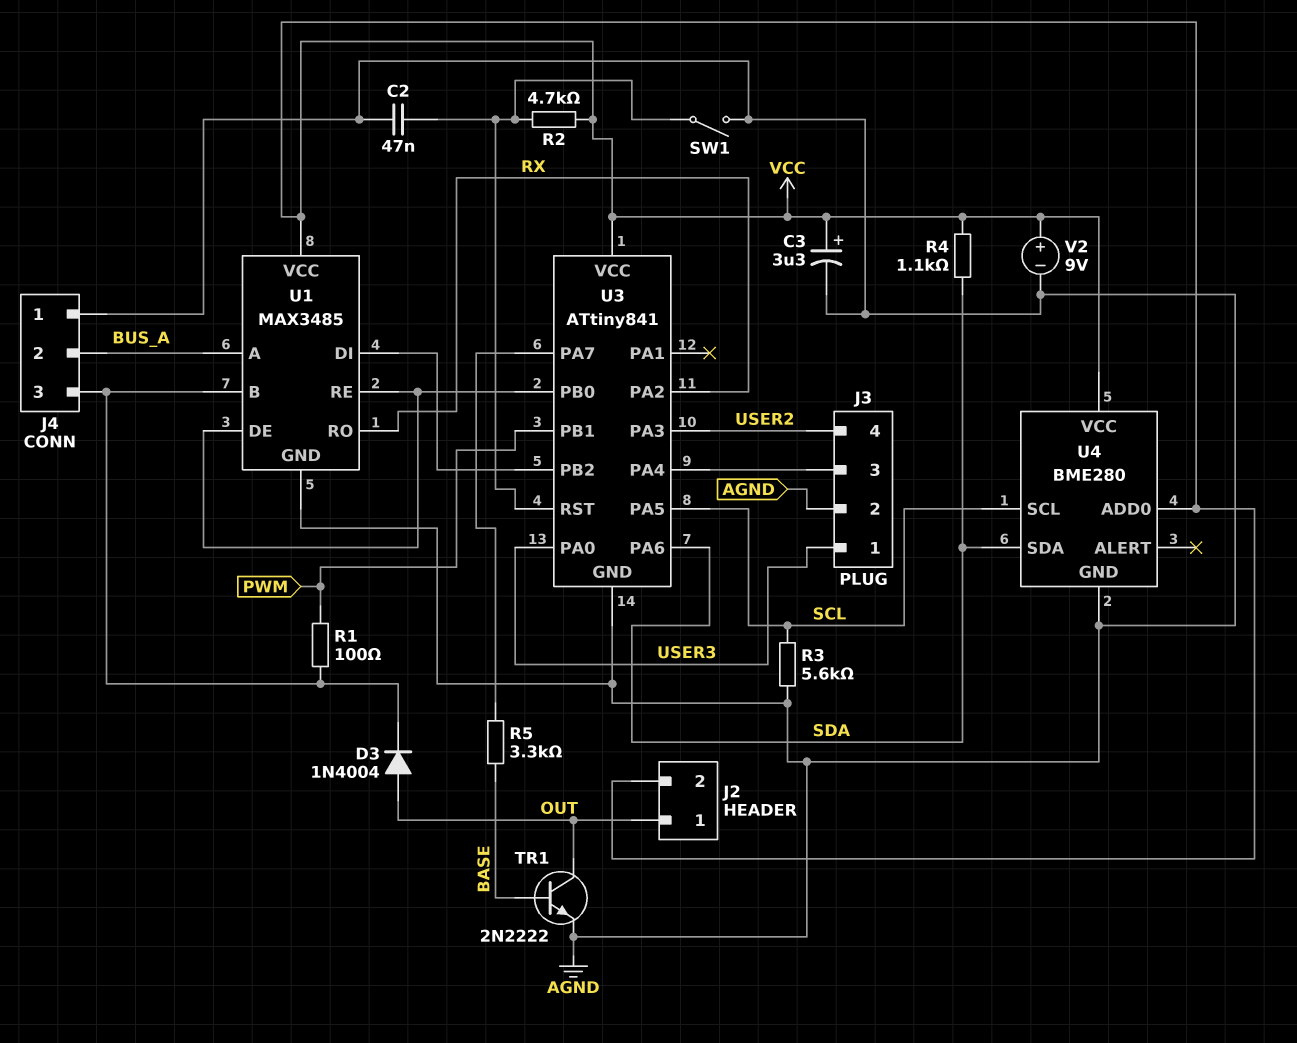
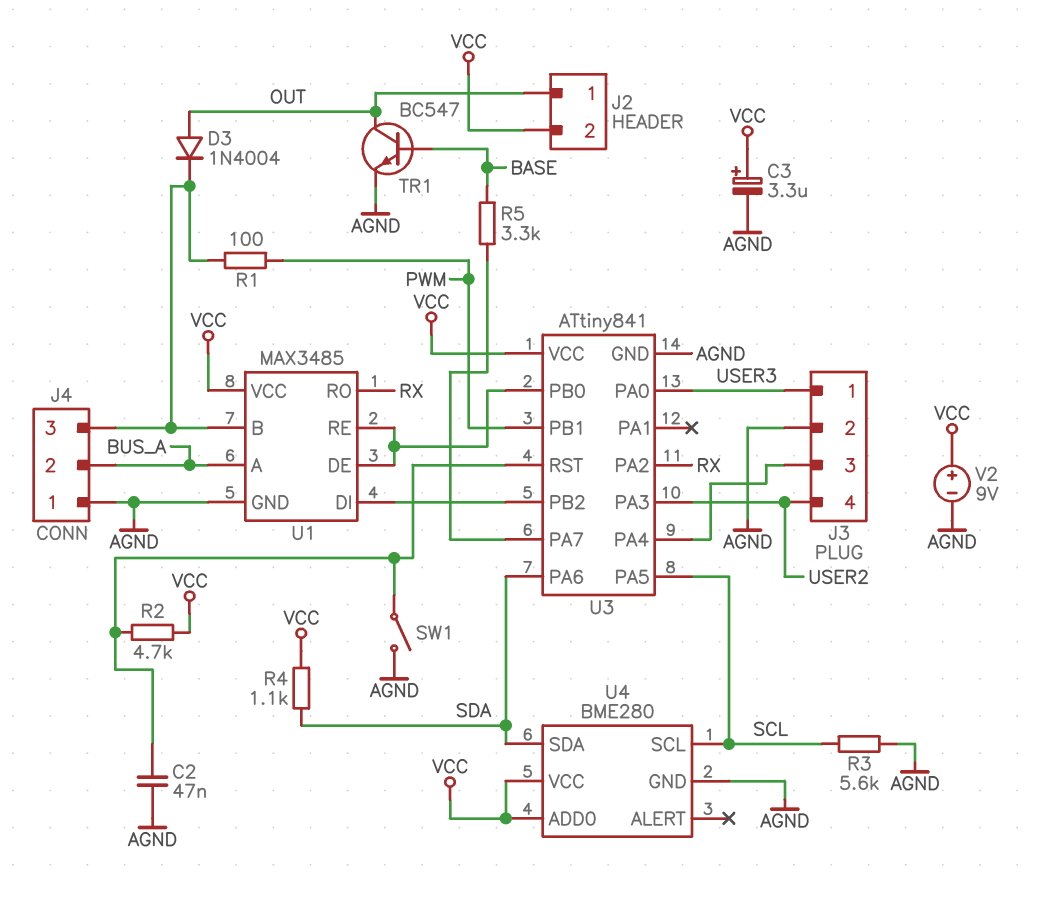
TR1: NPN 2N2222 (B BASE, C OUT, E AGND) -> NPN BC547 (B BASE, C OUT, E AGND)

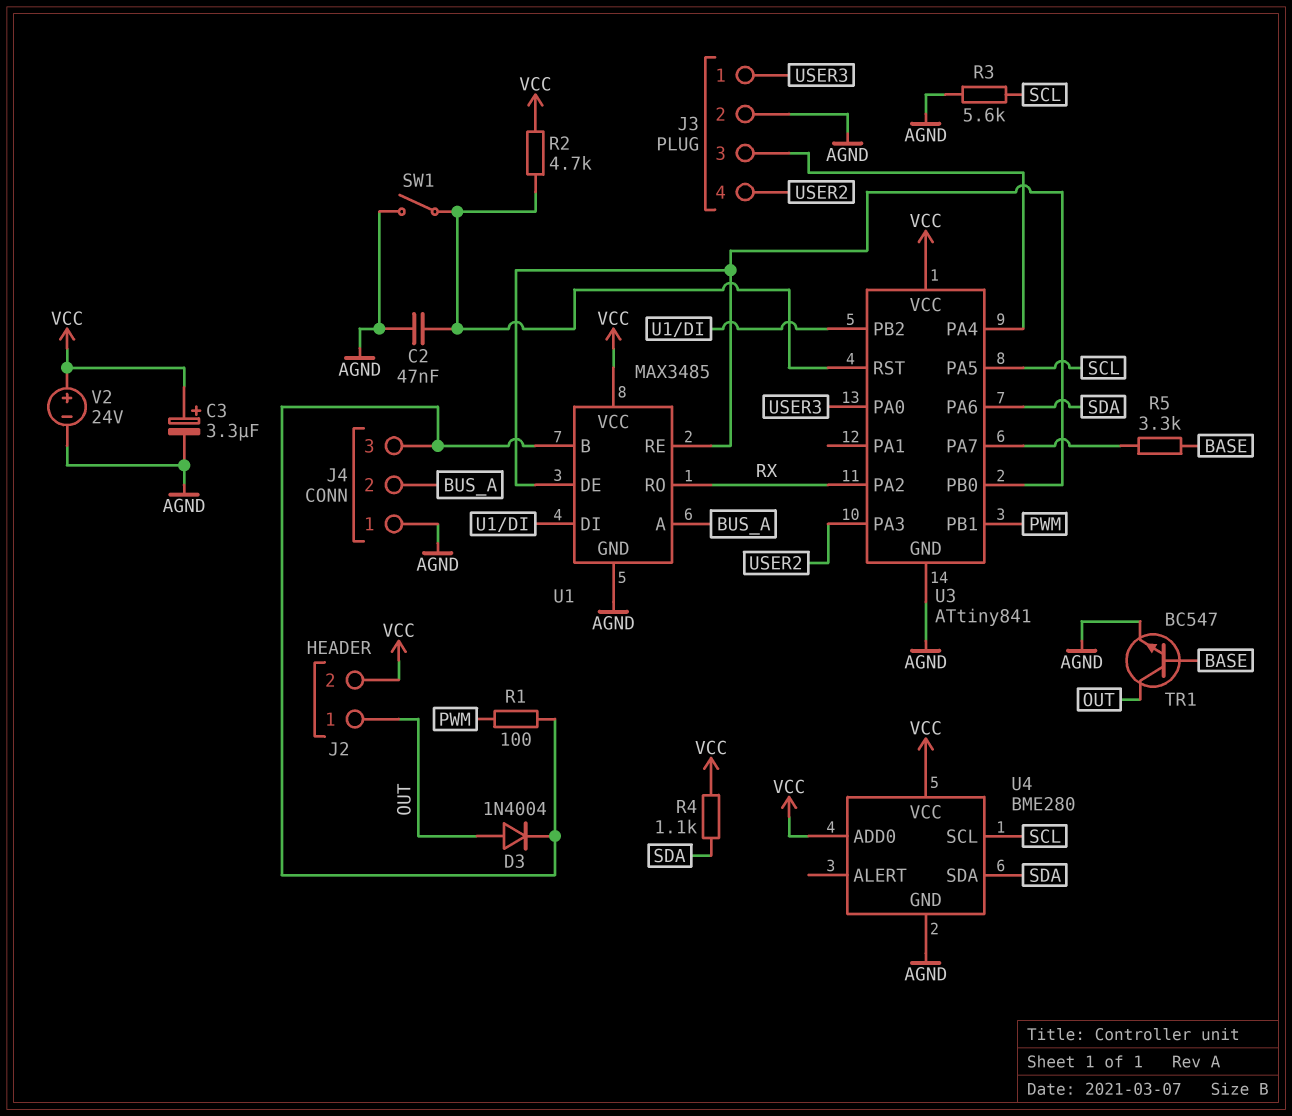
V2: 9V (plus VCC, minus AGND) -> 24V (plus VCC, minus AGND)

